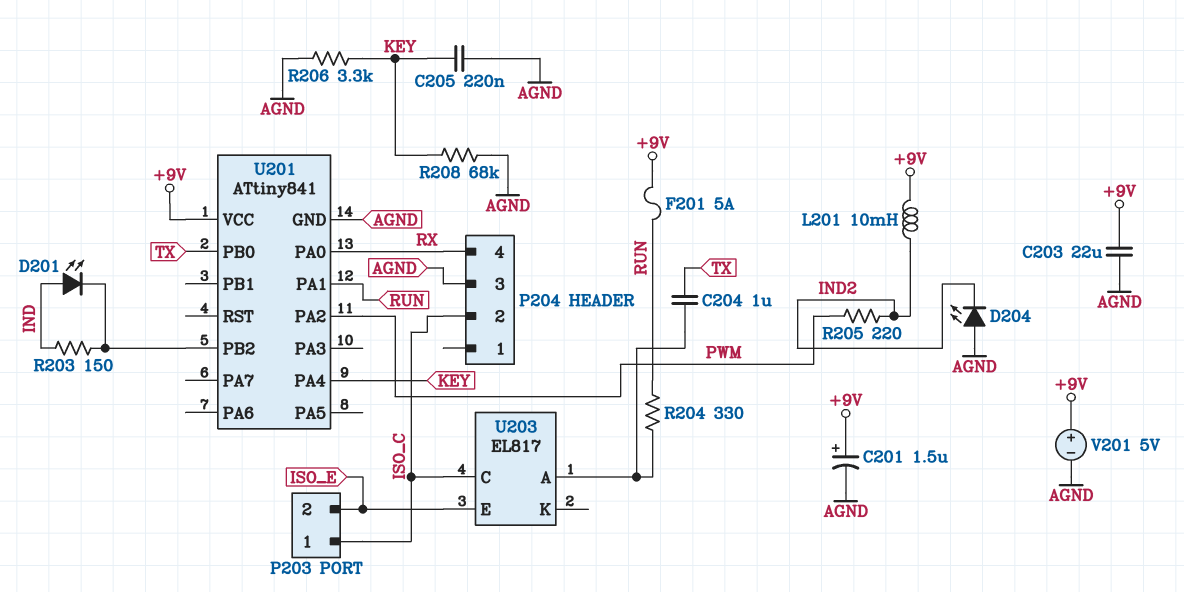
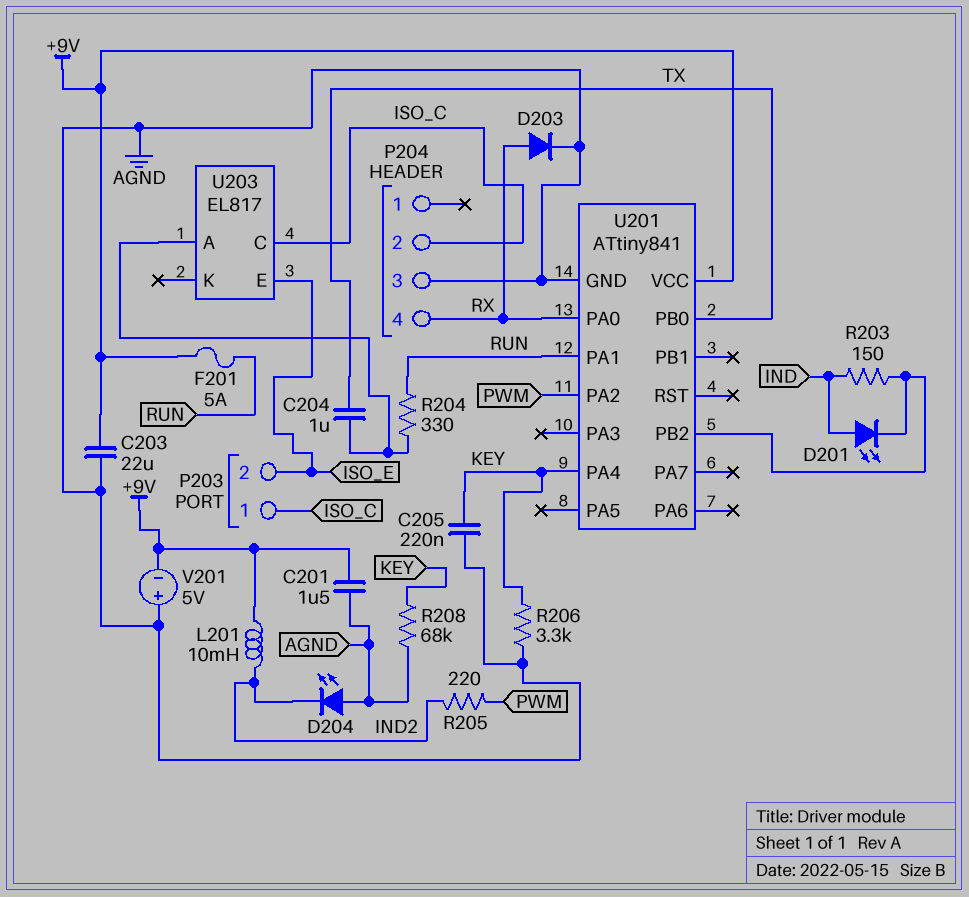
C201: 1.5uF (plus +9V, minus AGND) -> 1.5uF (+9V, AGND)
D203: none -> diode (A RX, K AGND)
V201: 5V (plus +9V, minus AGND) -> 5V (plus AGND, minus +9V)

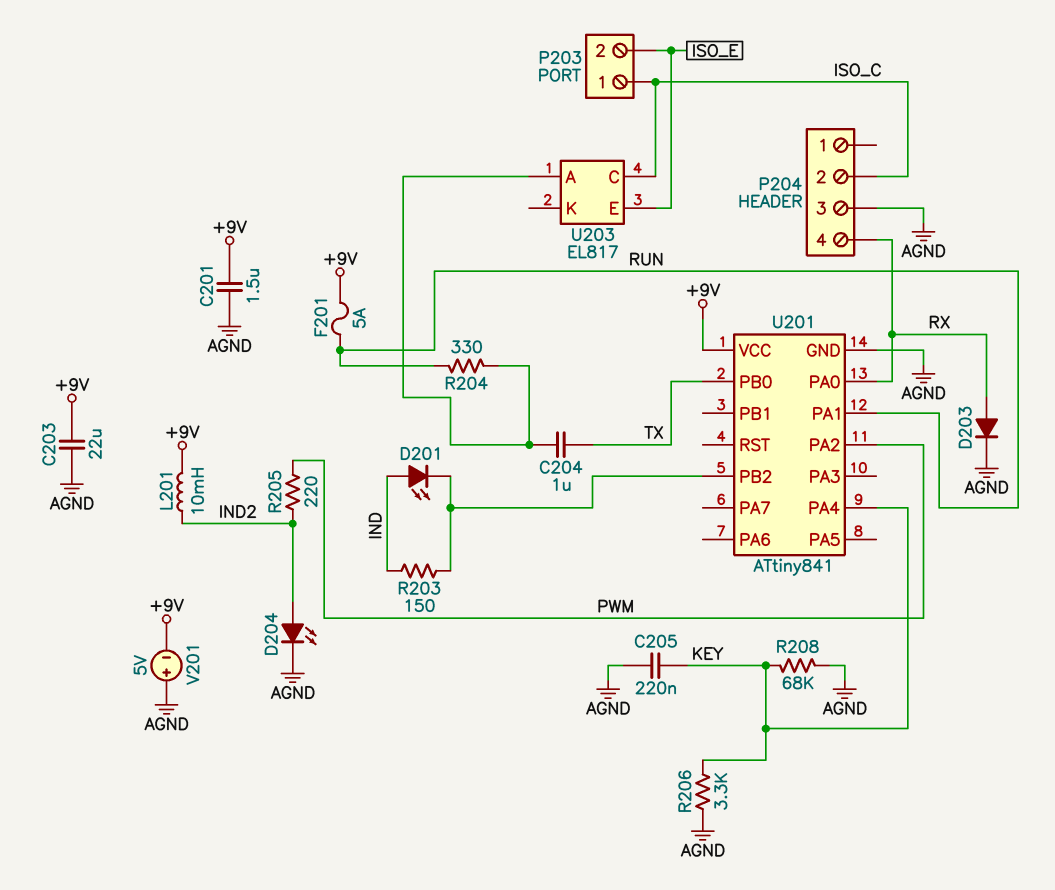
D204: LED (A AGND, K IND2) -> LED (A IND2, K AGND)

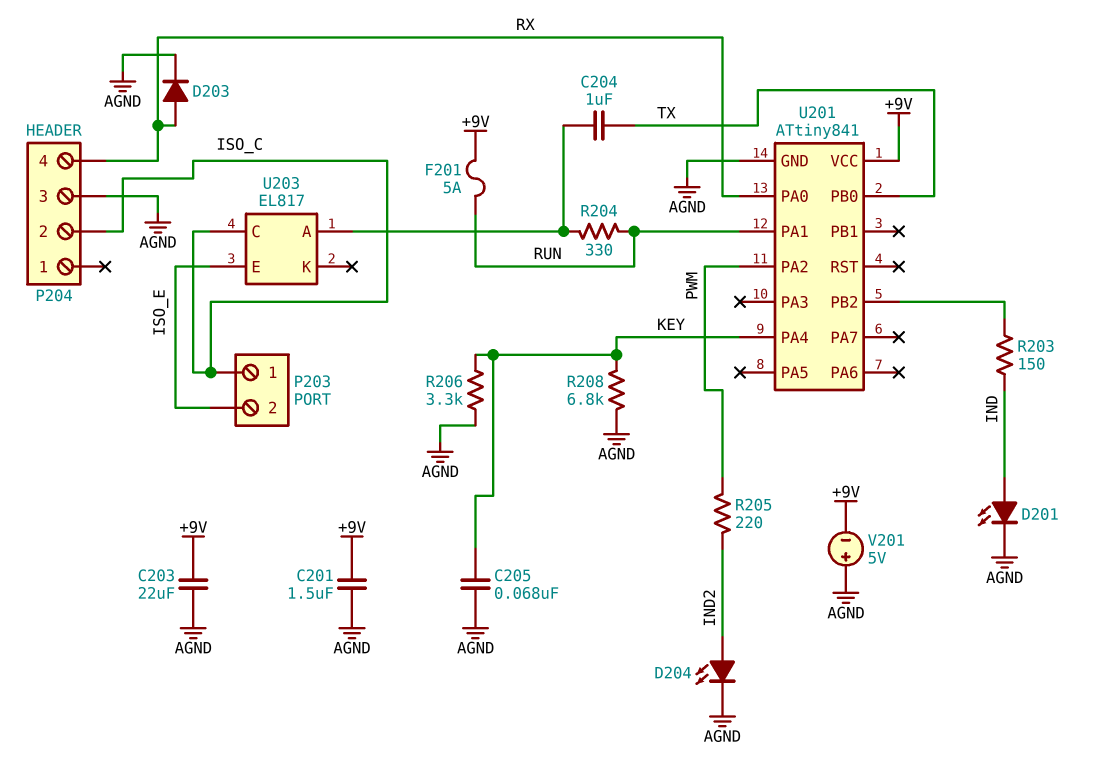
C205: 220nF (AGND, KEY) -> 68nF (AGND, KEY)
D201: LED (A IND, K U201/PB2) -> LED (A IND, K AGND)
L201: 10mH (+9V, IND2) -> none
R208: 68k (AGND, KEY) -> 6.8k (AGND, KEY)

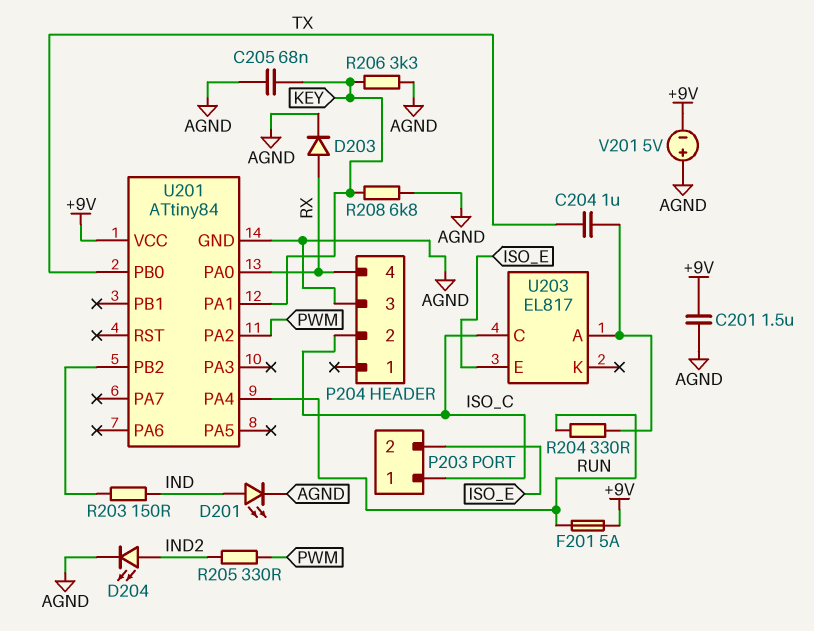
C203: 22uF (+9V, AGND) -> none
R205: 220 (IND2, PWM) -> 330 (IND2, PWM)
U201: ATtiny841 -> ATtiny84
U201 pin PA1: RUN -> KEY
U201 pin PA4: KEY -> RUN

